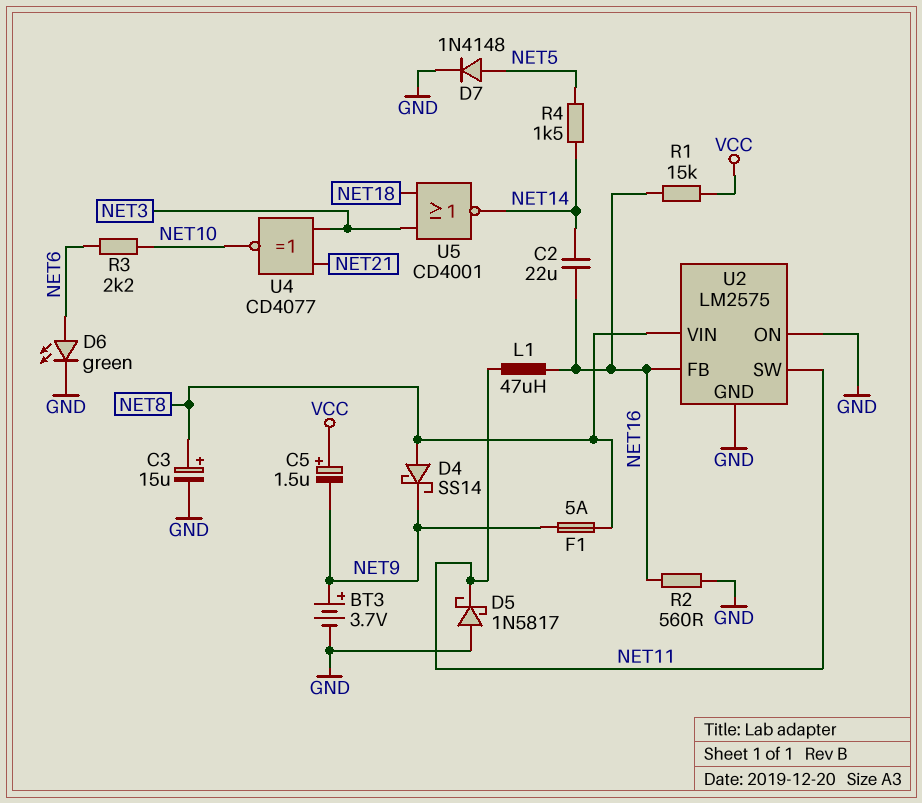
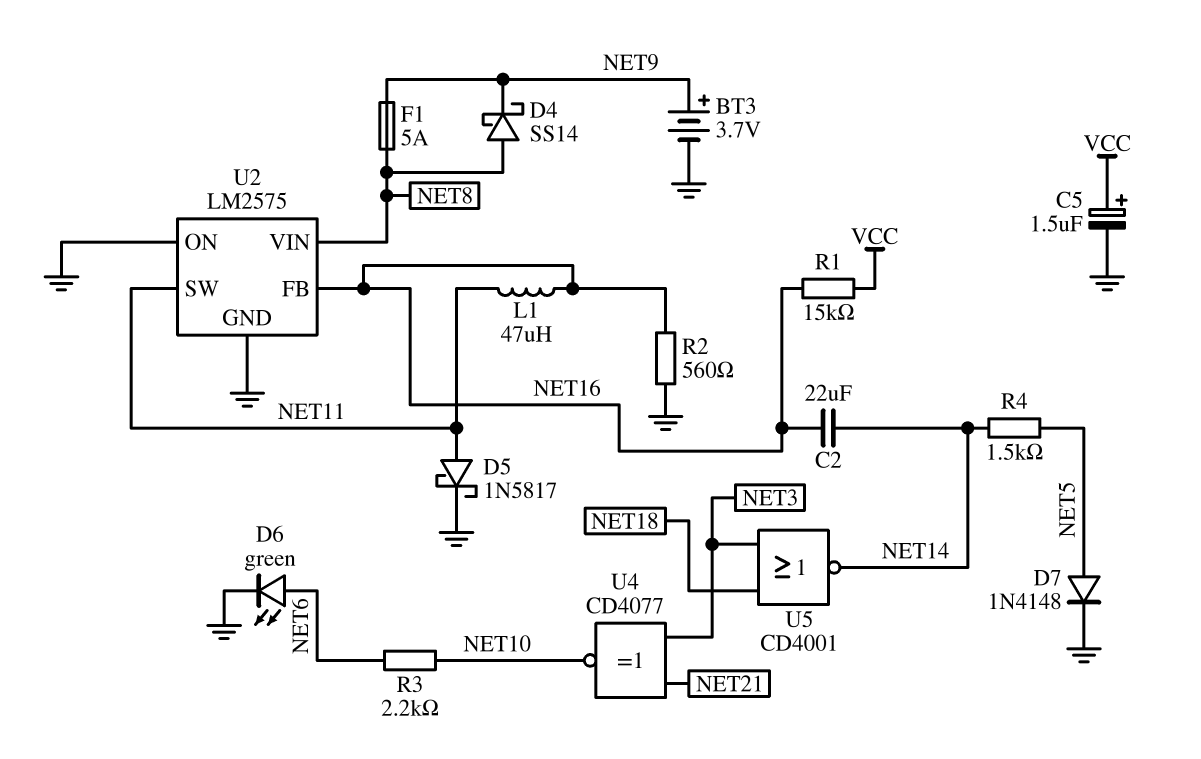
C3: 15uF (plus NET8, minus GND) -> none
C5: 1.5uF (plus VCC, minus NET9) -> 1.5uF (plus VCC, minus GND)
D5: schottky 1N5817 (A GND, K NET11) -> schottky 1N5817 (A NET11, K GND)

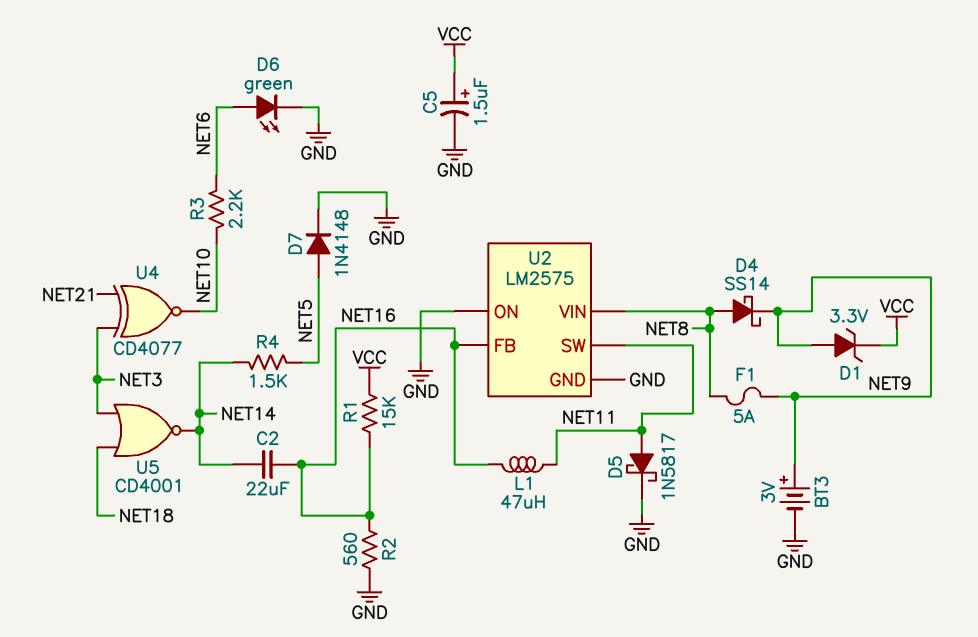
BT3: 3.7V (plus NET9, minus GND) -> 3V (plus NET9, minus GND)
D1: none -> zener 3.3V (A NET9, K VCC)

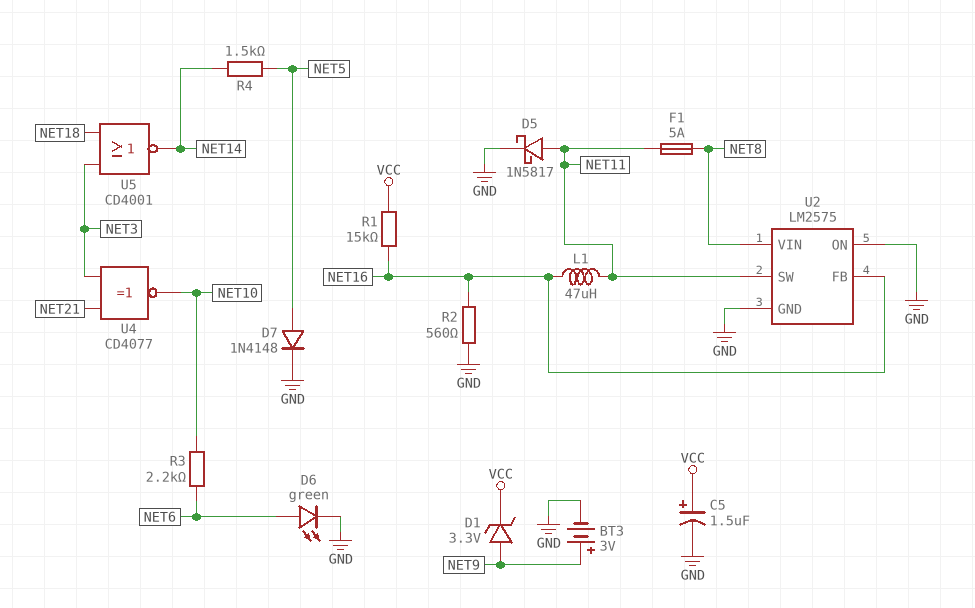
C2: 22uF (NET14, NET16) -> none
D4: schottky SS14 (A NET8, K NET9) -> none
F1: 5A (NET8, NET9) -> 5A (NET8, NET11)

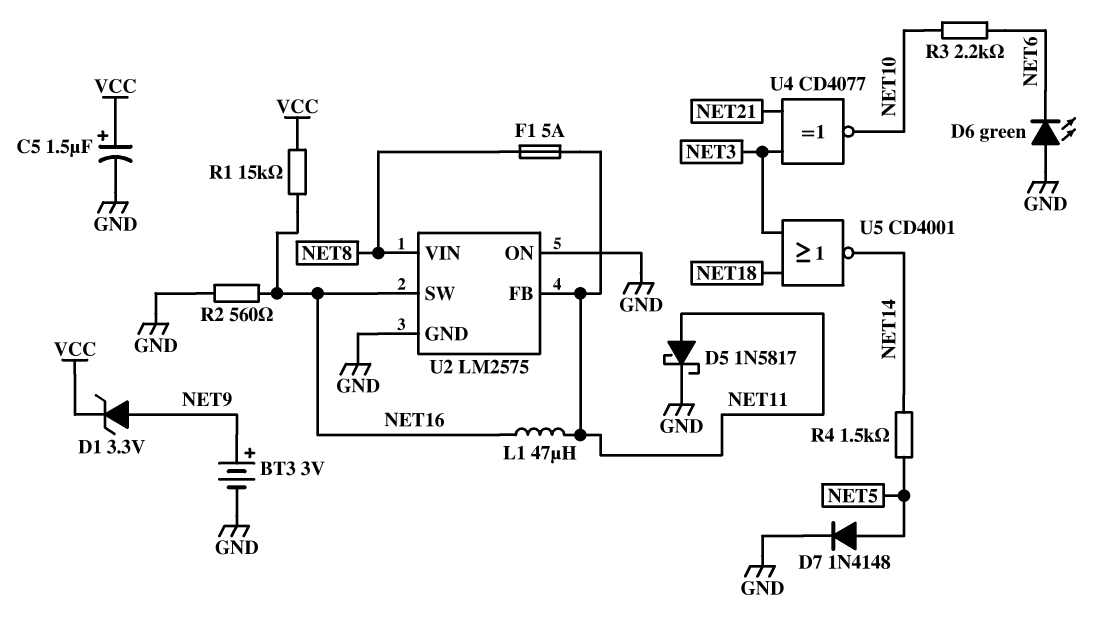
D6: LED green (A NET6, K GND) -> LED green (A GND, K NET6)
U2 pin FB: NET16 -> NET11
U2 pin SW: NET11 -> NET16

